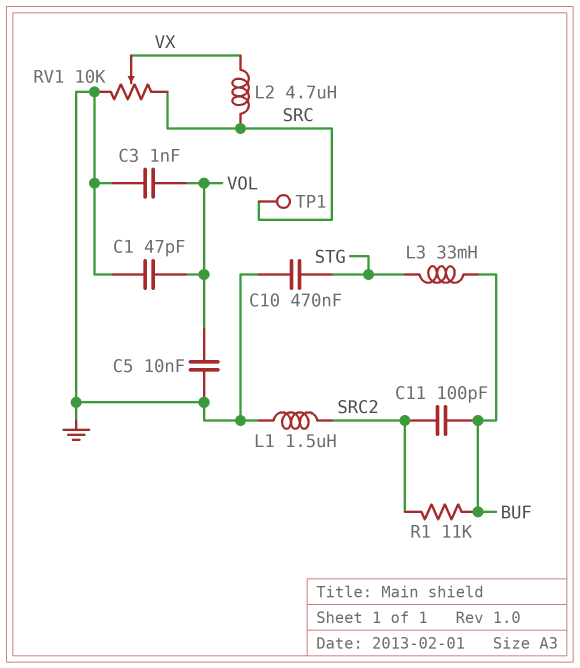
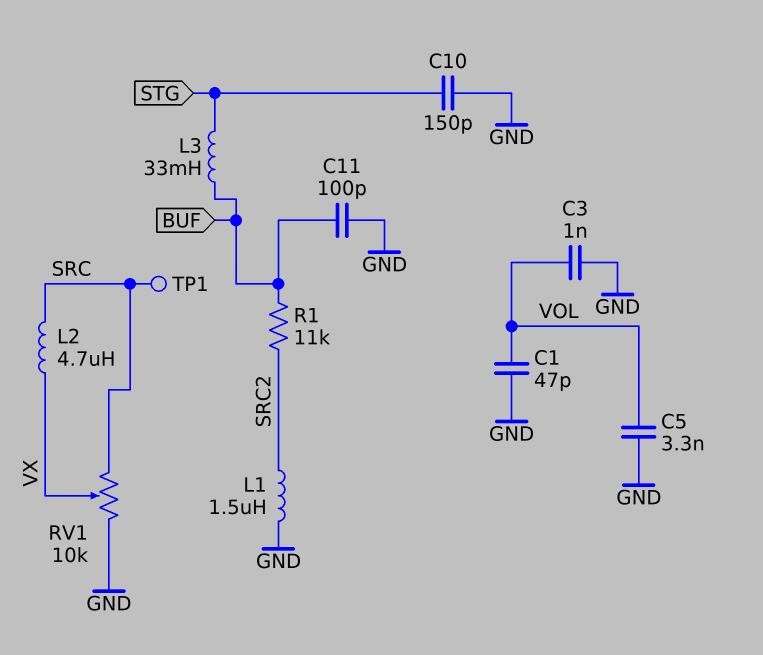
C5: 10nF (GND, VOL) -> 3.3nF (GND, VOL)
C10: 470nF (GND, STG) -> 150pF (GND, STG)
C11: 100pF (BUF, SRC2) -> 100pF (BUF, GND)

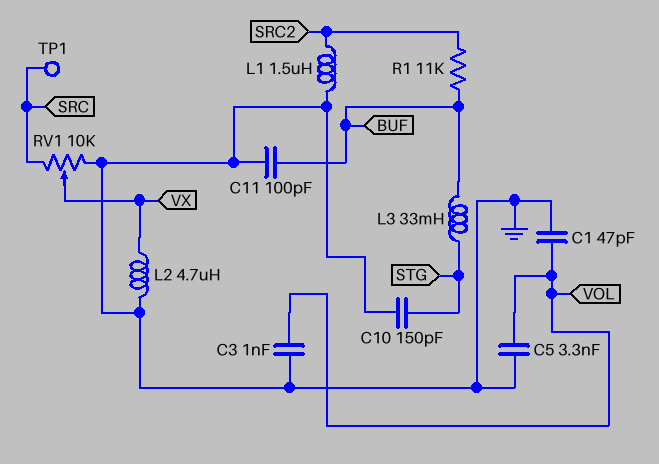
L2: 4.7uH (SRC, VX) -> 4.7uH (GND, VX)

